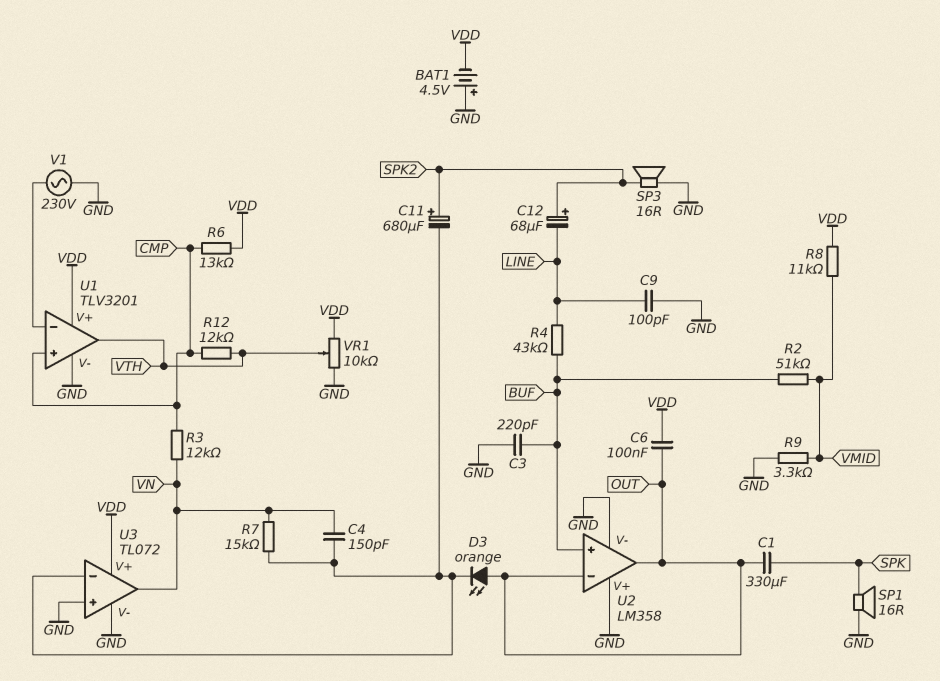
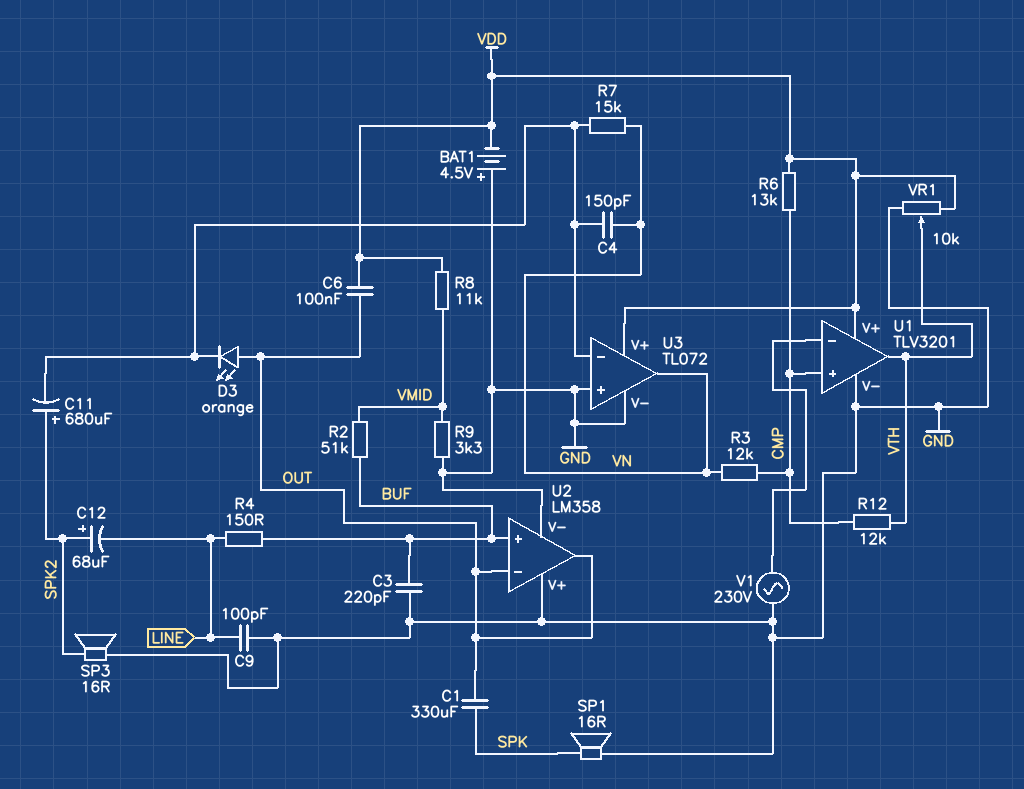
R4: 43k (BUF, LINE) -> 150 (BUF, LINE)

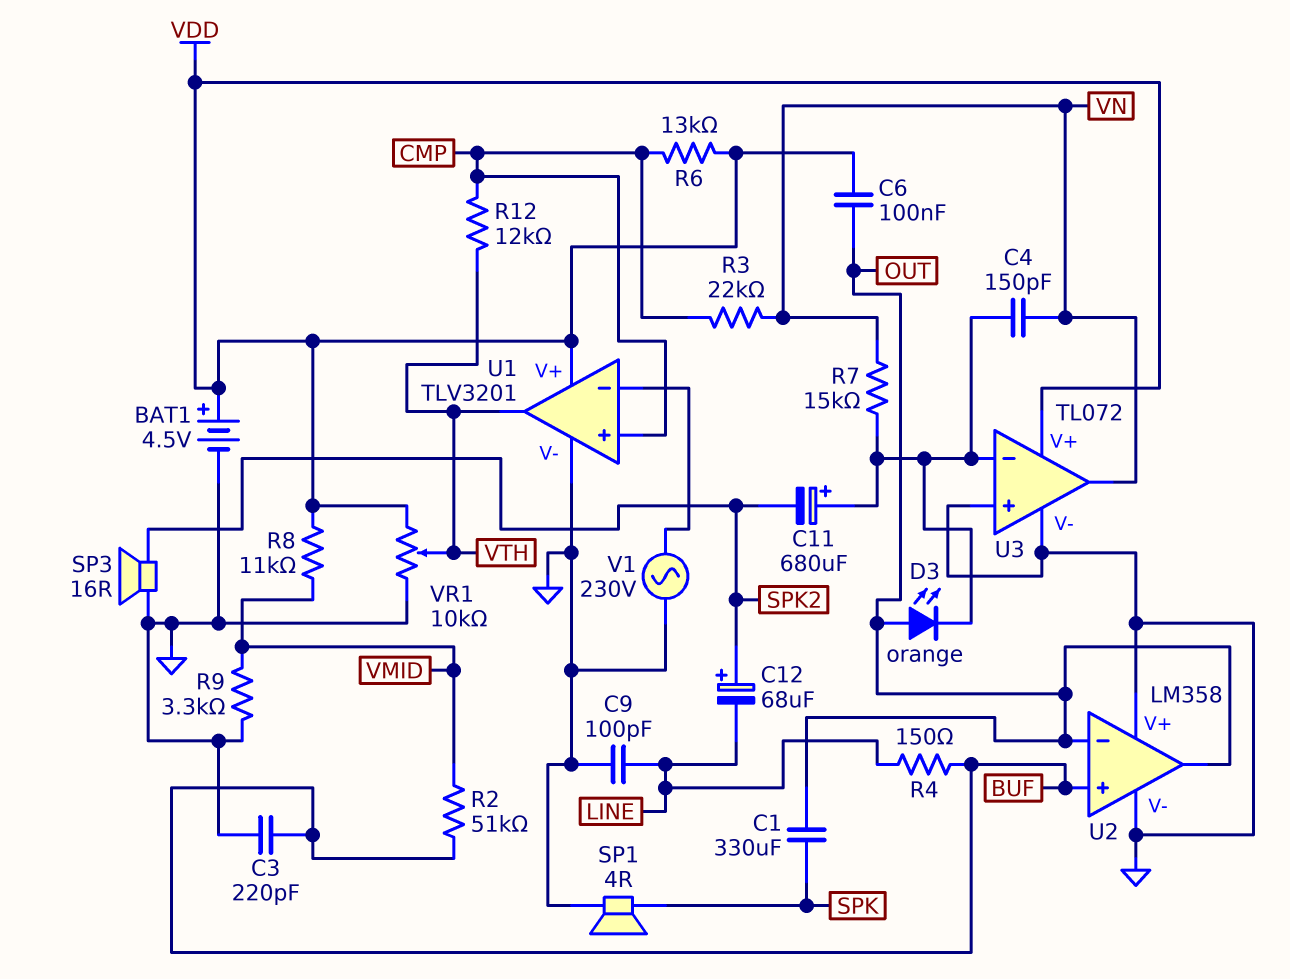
BAT1: 4.5V (plus GND, minus VDD) -> 4.5V (plus VDD, minus GND)
C11: 680uF (plus SPK2, minus U3/in-) -> 680uF (plus U3/in-, minus SPK2)
R3: 12k (CMP, VN) -> 22k (CMP, VN)
SP1: speaker 16R (GND, SPK) -> speaker 4R (GND, SPK)

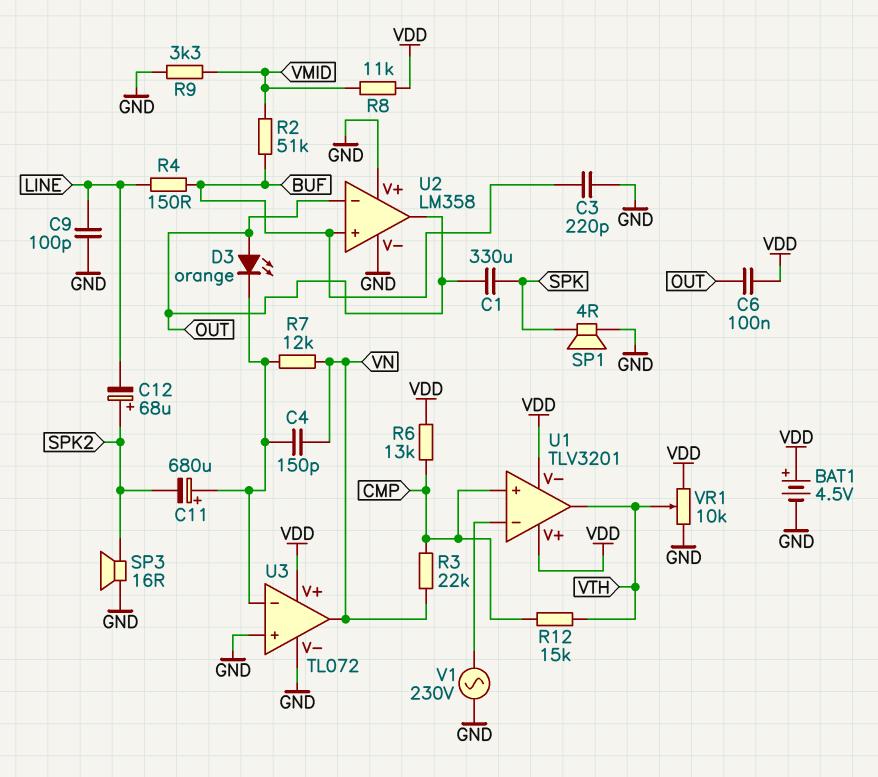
R7: 15k (U3/in-, VN) -> 12k (U3/in-, VN)
R12: 12k (CMP, VTH) -> 15k (CMP, VTH)
U1 pin V-: GND -> VDD

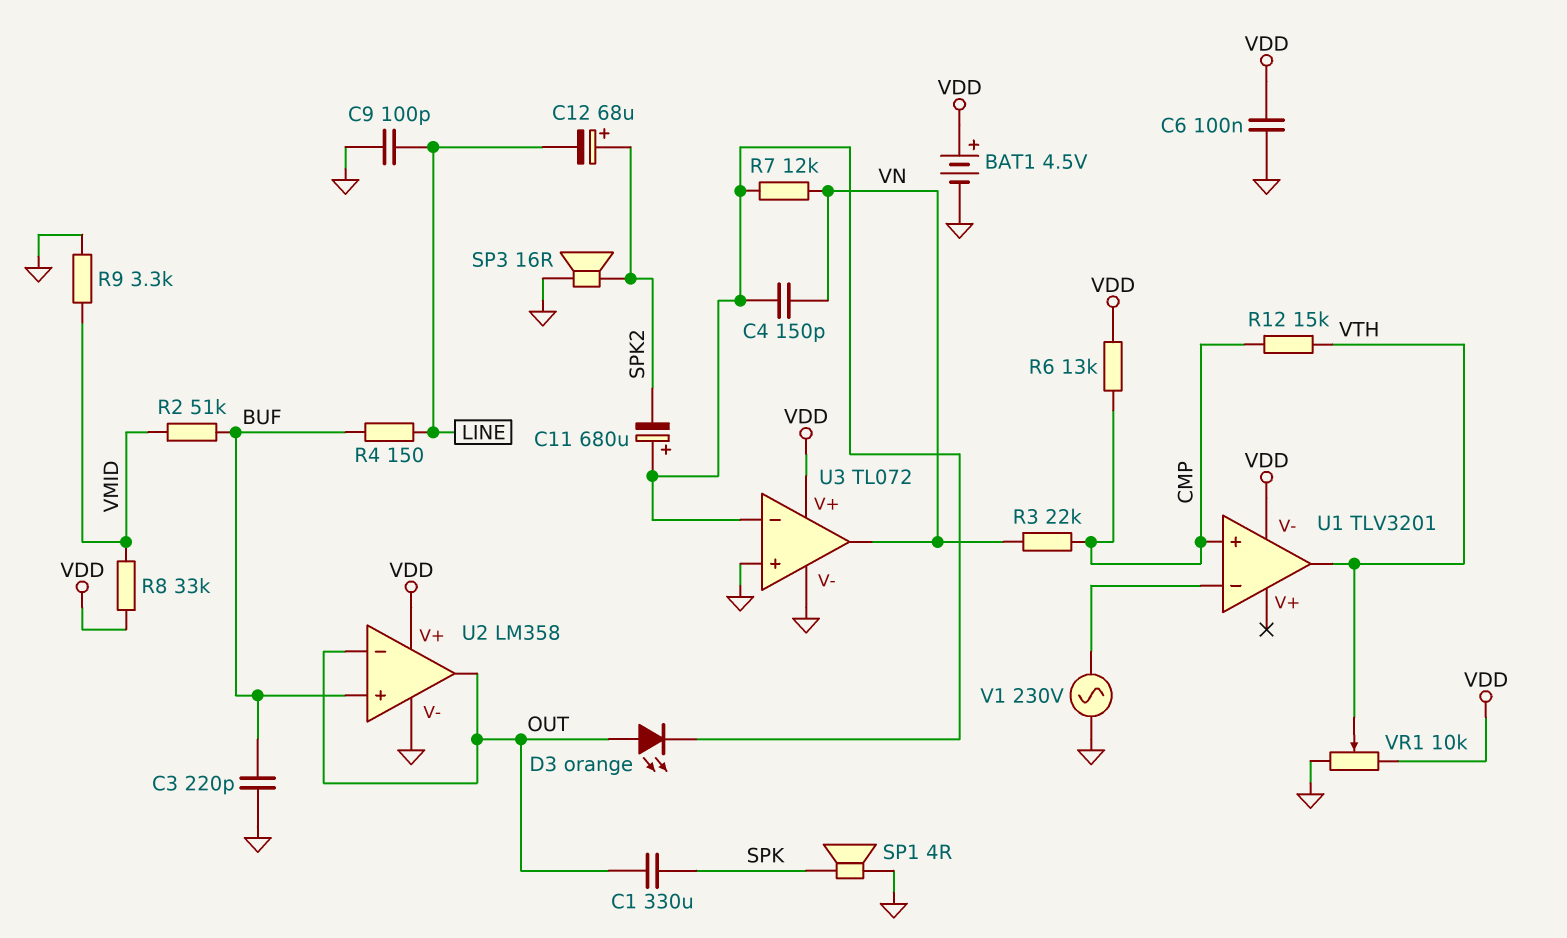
C6: 100nF (OUT, VDD) -> 100nF (GND, VDD)
R8: 11k (VDD, VMID) -> 33k (VDD, VMID)
U1 pin V+: VDD -> none
U2 pin V+: GND -> VDD

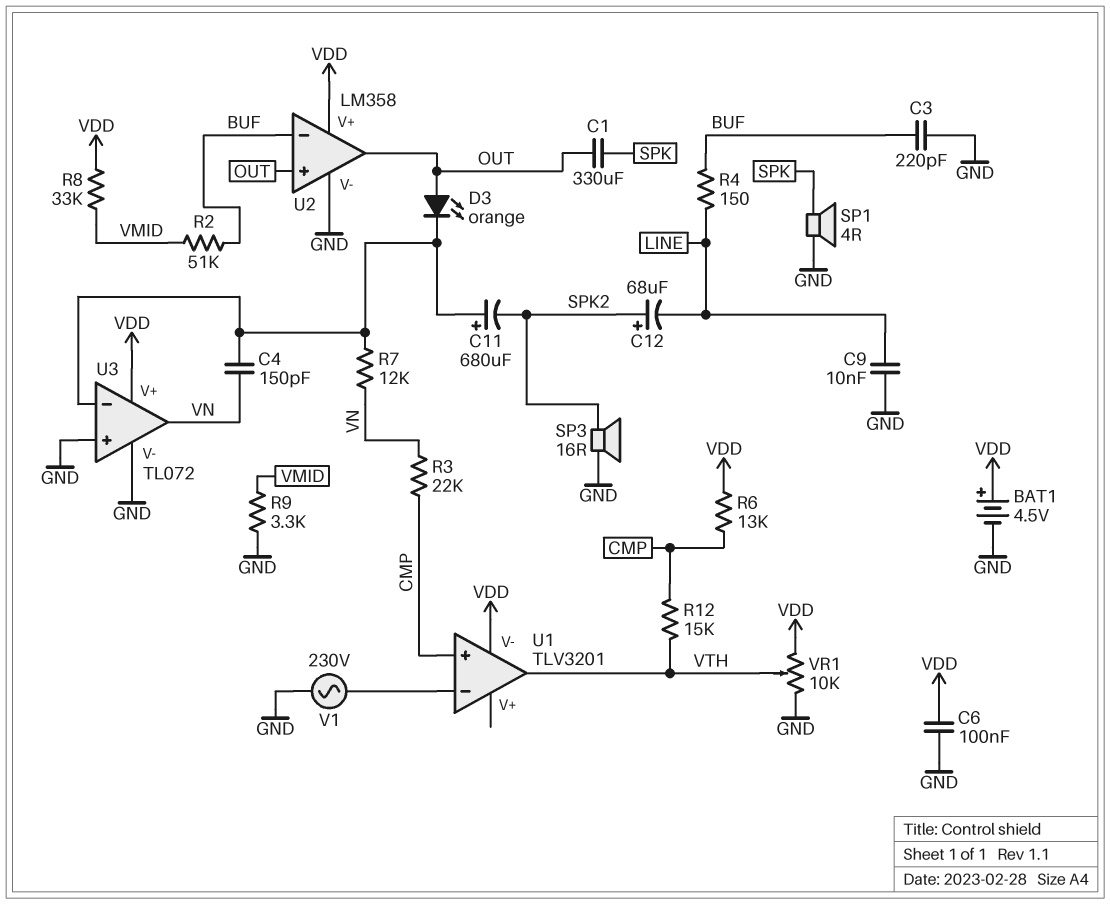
C9: 100pF (GND, LINE) -> 10nF (GND, LINE)
U2 pin in+: BUF -> OUT
U2 pin in-: OUT -> BUF

